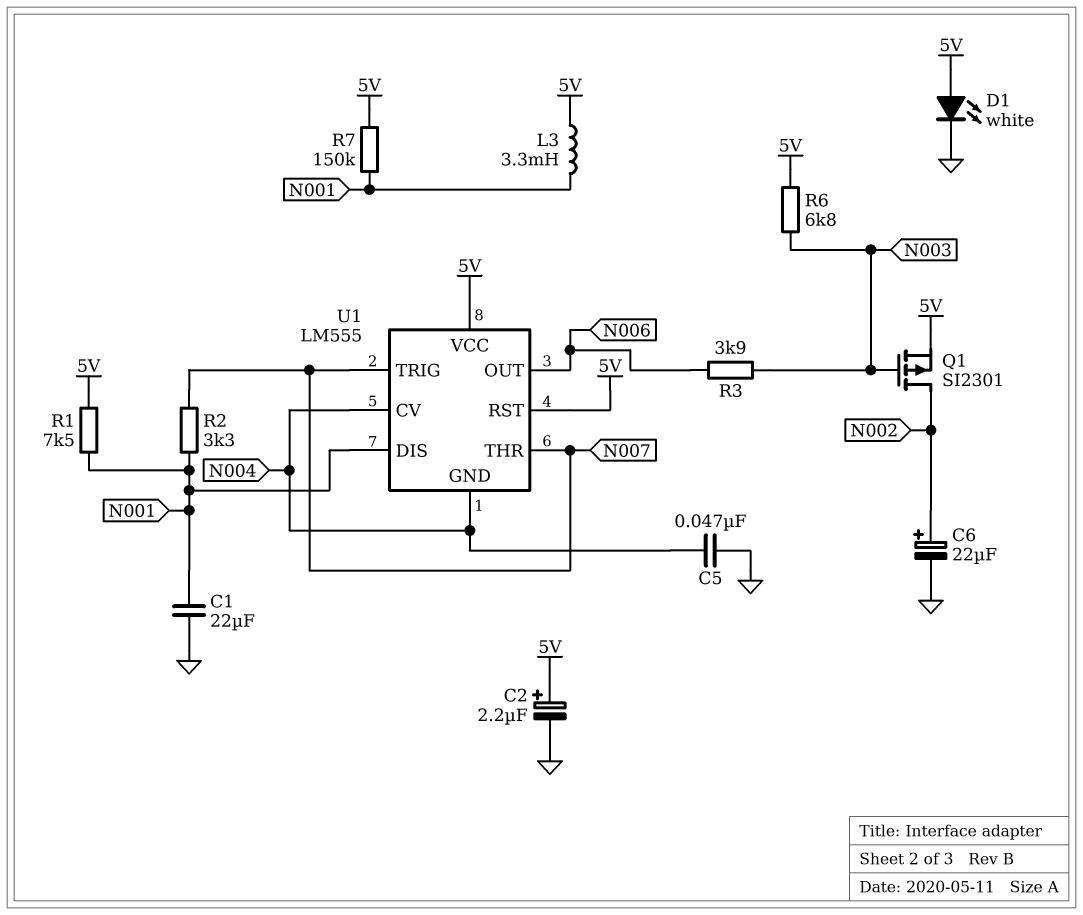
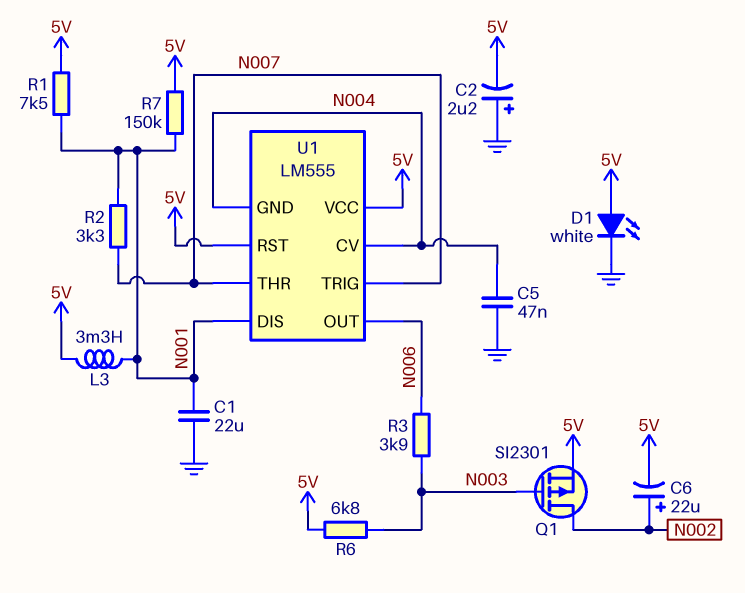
C2: 2.2uF (plus 5V, minus GND) -> 2.2uF (plus GND, minus 5V)
C6: 22uF (plus N002, minus GND) -> 22uF (plus N002, minus 5V)

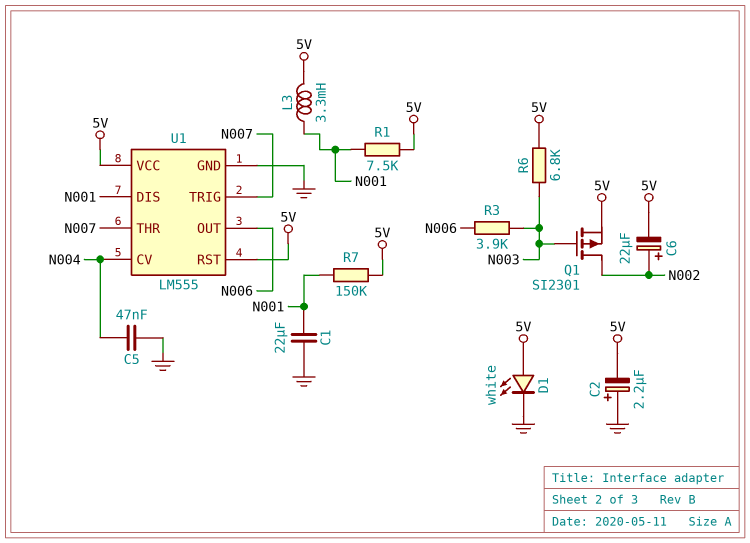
R2: 3.3k (N001, N007) -> none
U1 pin GND: N004 -> GND

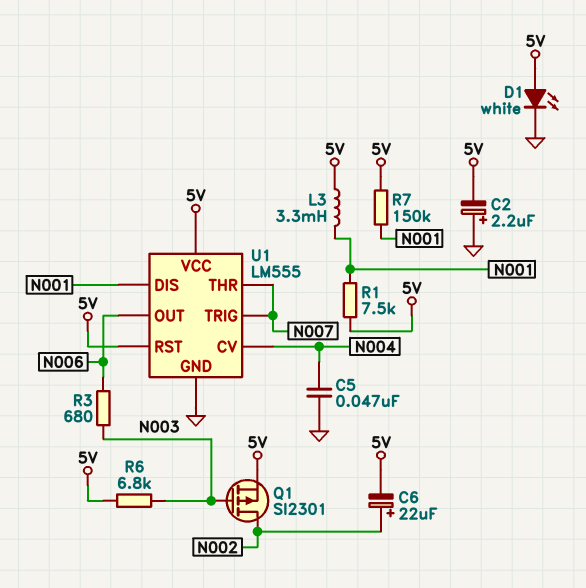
C1: 22uF (GND, N001) -> none
R3: 3.9k (N003, N006) -> 680 (N003, N006)

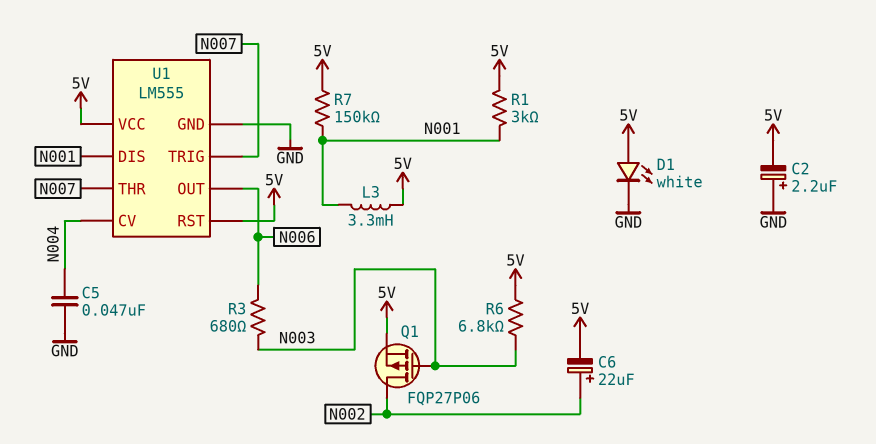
Q1: PMOS SI2301 (G N003, D N002, S 5V) -> PMOS FQP27P06 (G N003, D N002, S 5V)
R1: 7.5k (5V, N001) -> 3k (5V, N001)

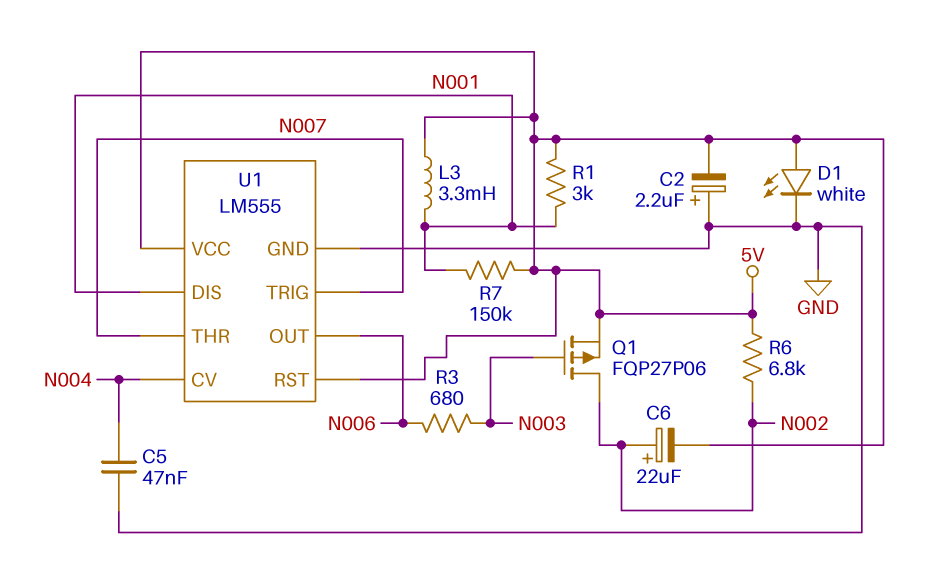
R6: 6.8k (5V, N003) -> 6.8k (5V, N002)

